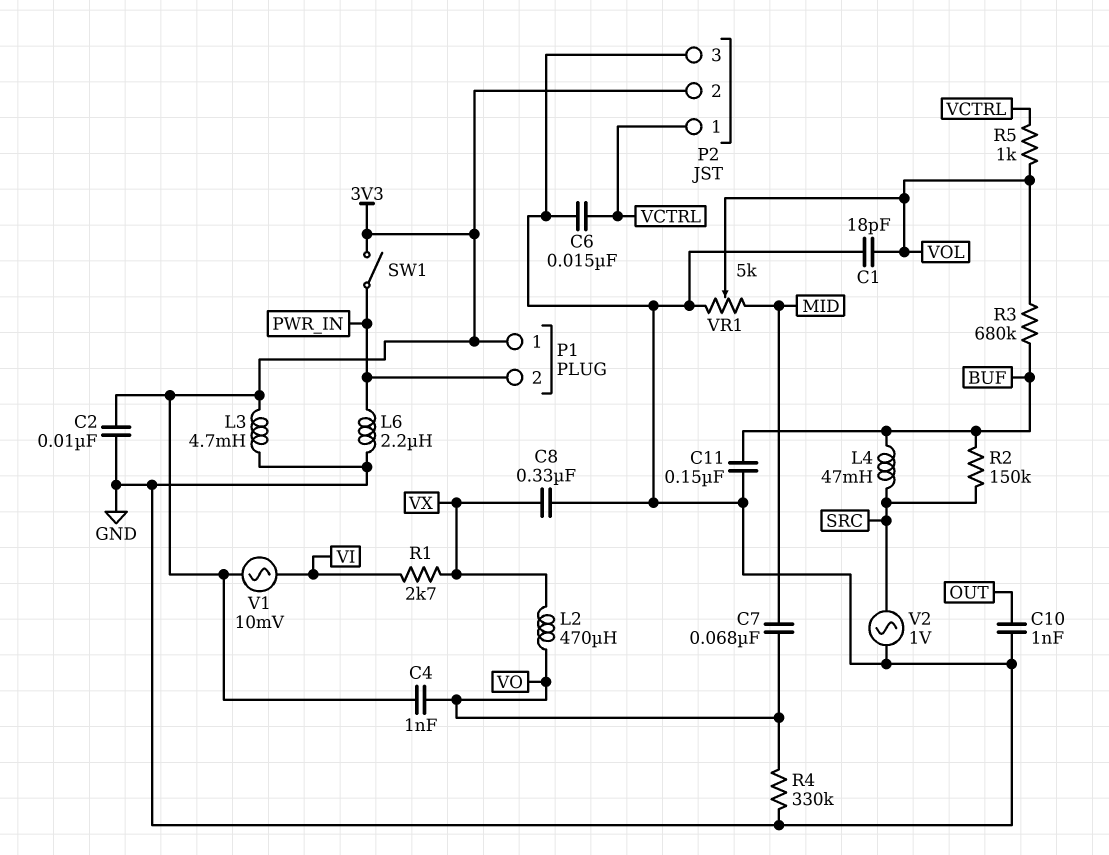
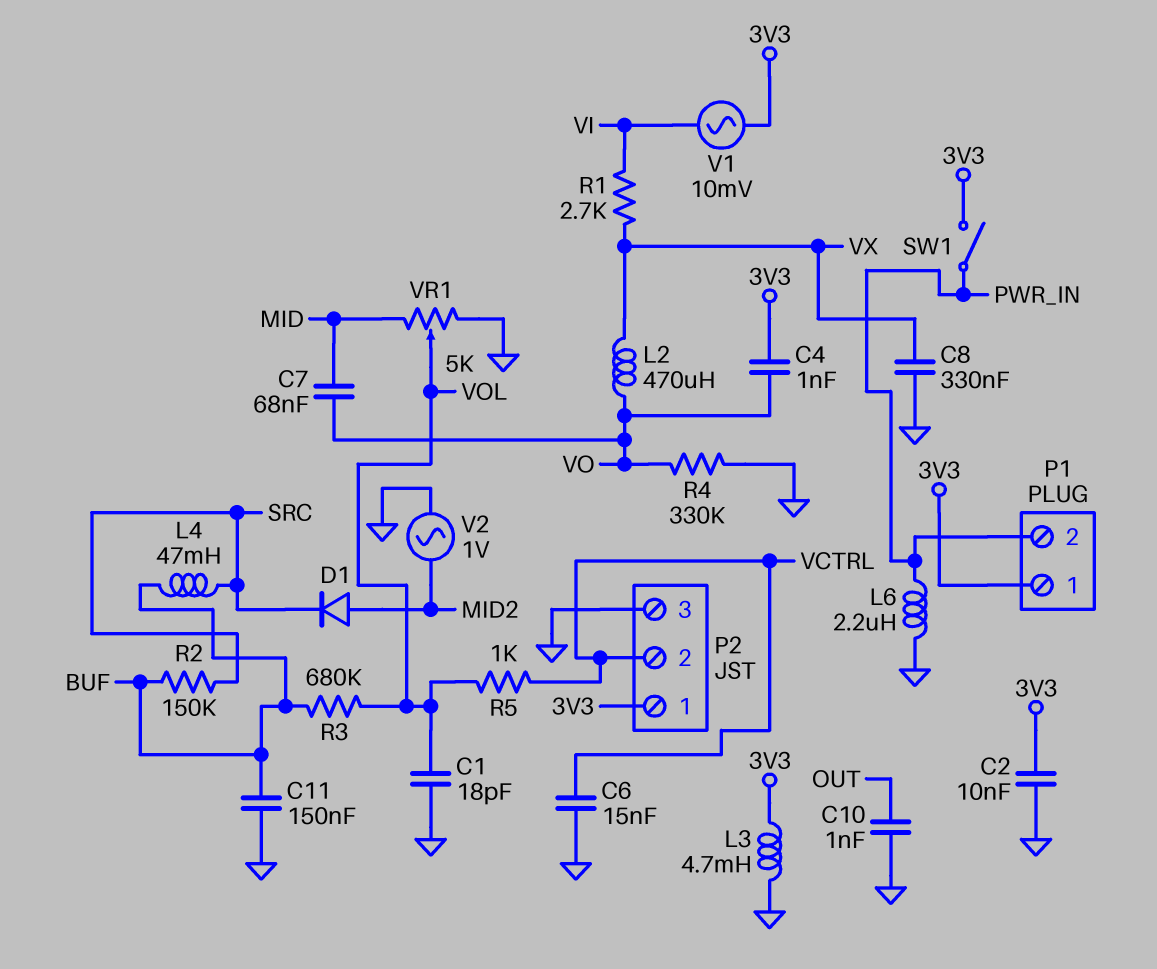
D1: none -> diode (A MID2, K SRC)
P2 pin 1: VCTRL -> 3V3
P2 pin 2: 3V3 -> VCTRL
V2: AC 1V (GND, SRC) -> AC 1V (GND, MID2)

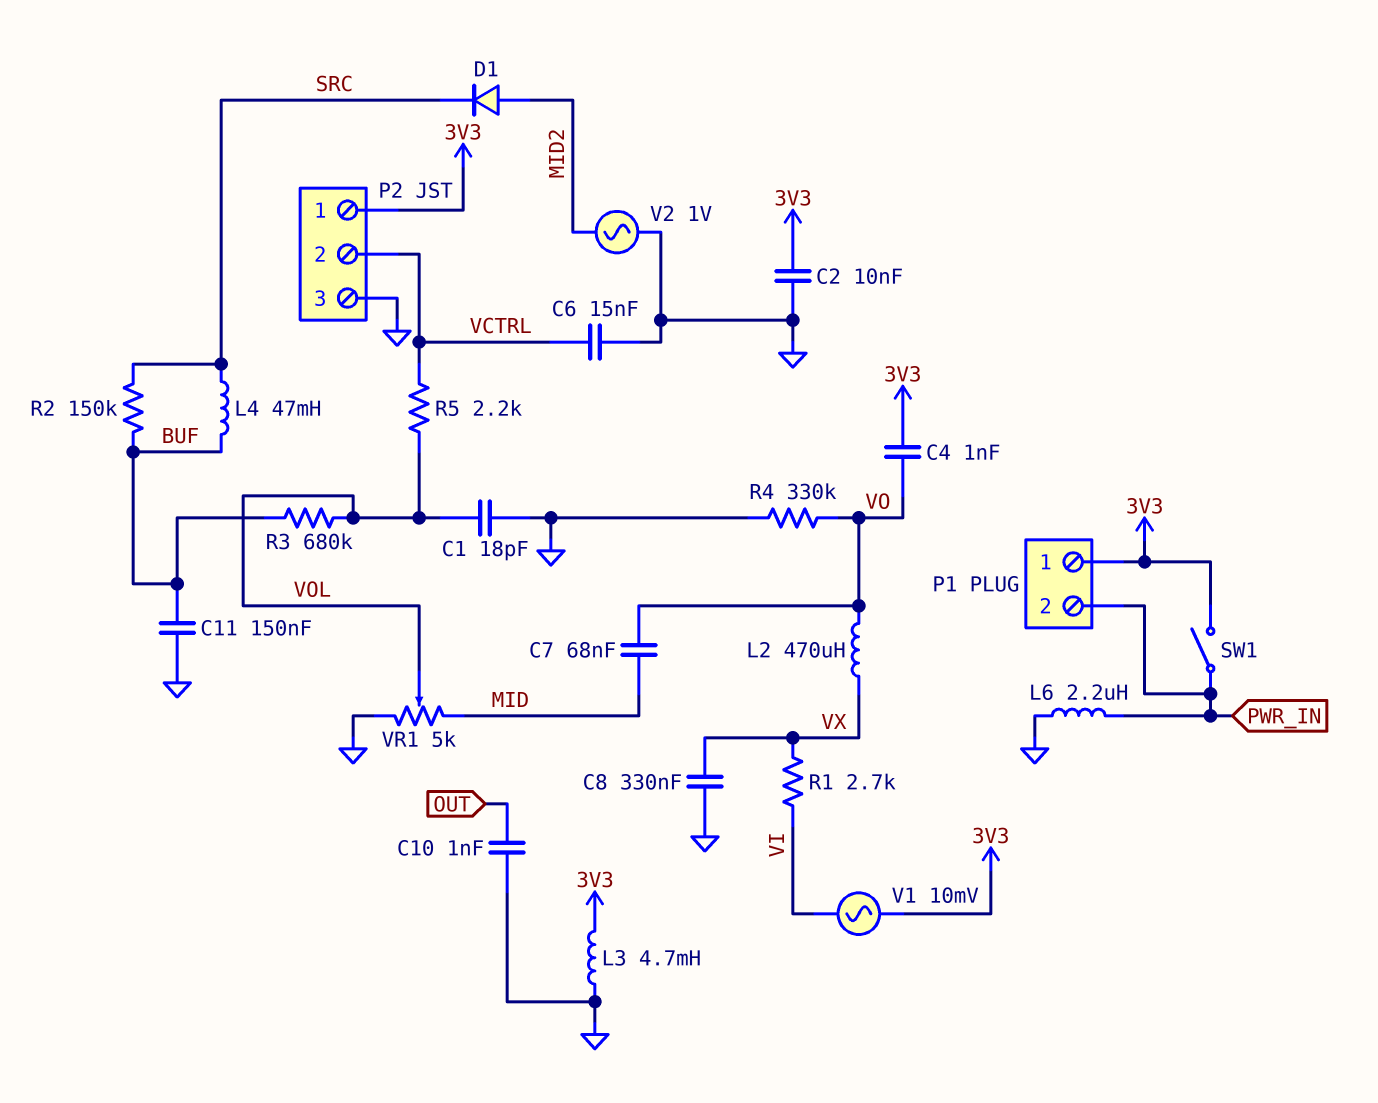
R5: 1k (VCTRL, VOL) -> 2.2k (VCTRL, VOL)

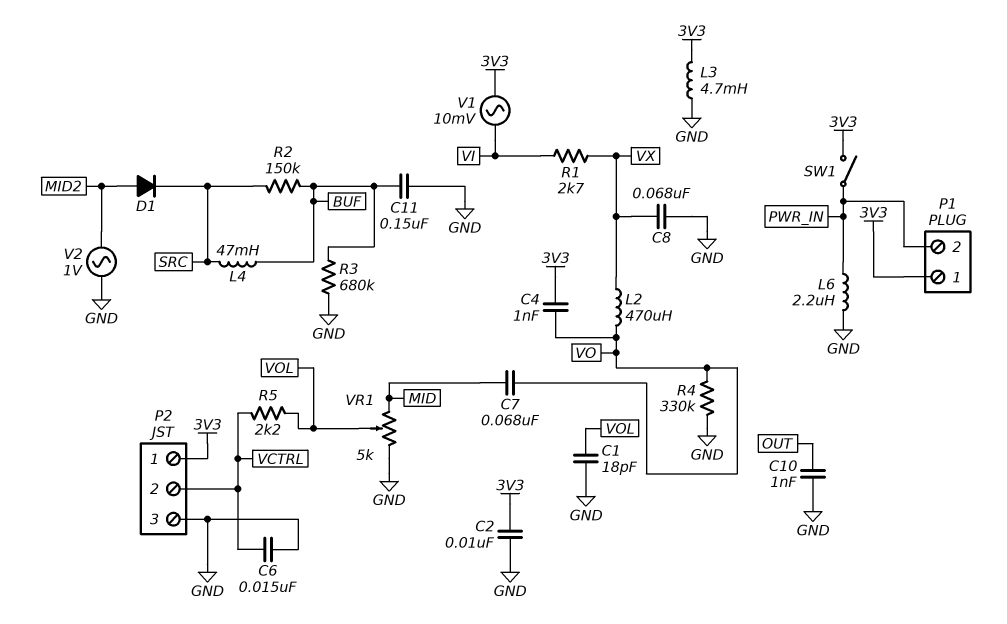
C8: 330nF (GND, VX) -> 68nF (GND, VX)
R3: 680k (BUF, VOL) -> 680k (BUF, GND)

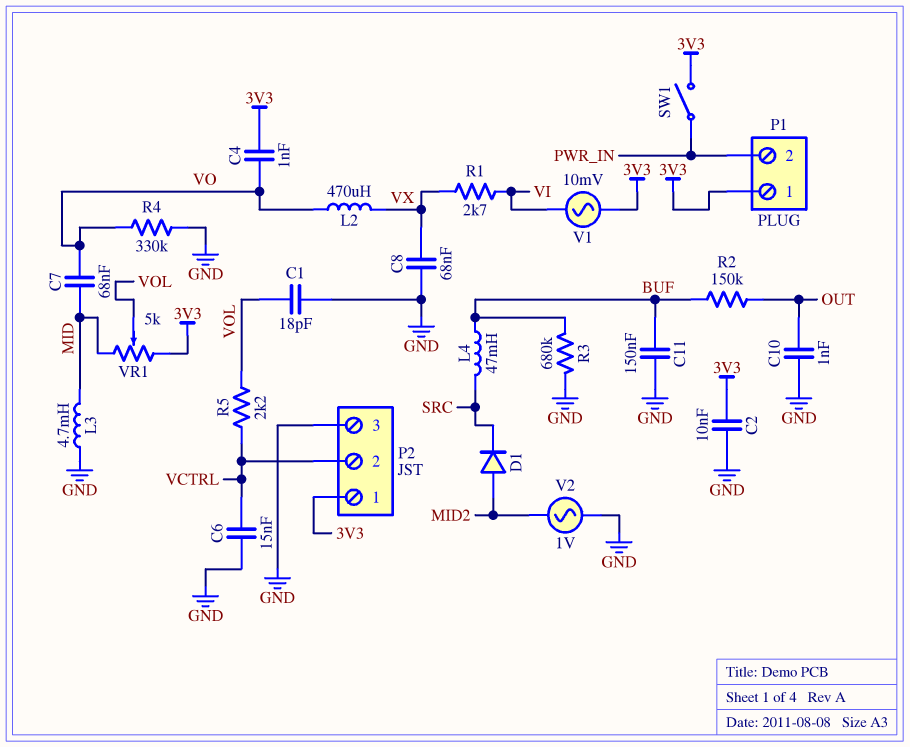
L3: 4.7mH (3V3, GND) -> 4.7mH (GND, MID)
L6: 2.2uH (GND, PWR_IN) -> none
R2: 150k (BUF, SRC) -> 150k (BUF, OUT)
VR1: 5k (GND, MID, wiper VOL) -> 5k (3V3, MID, wiper VOL)

